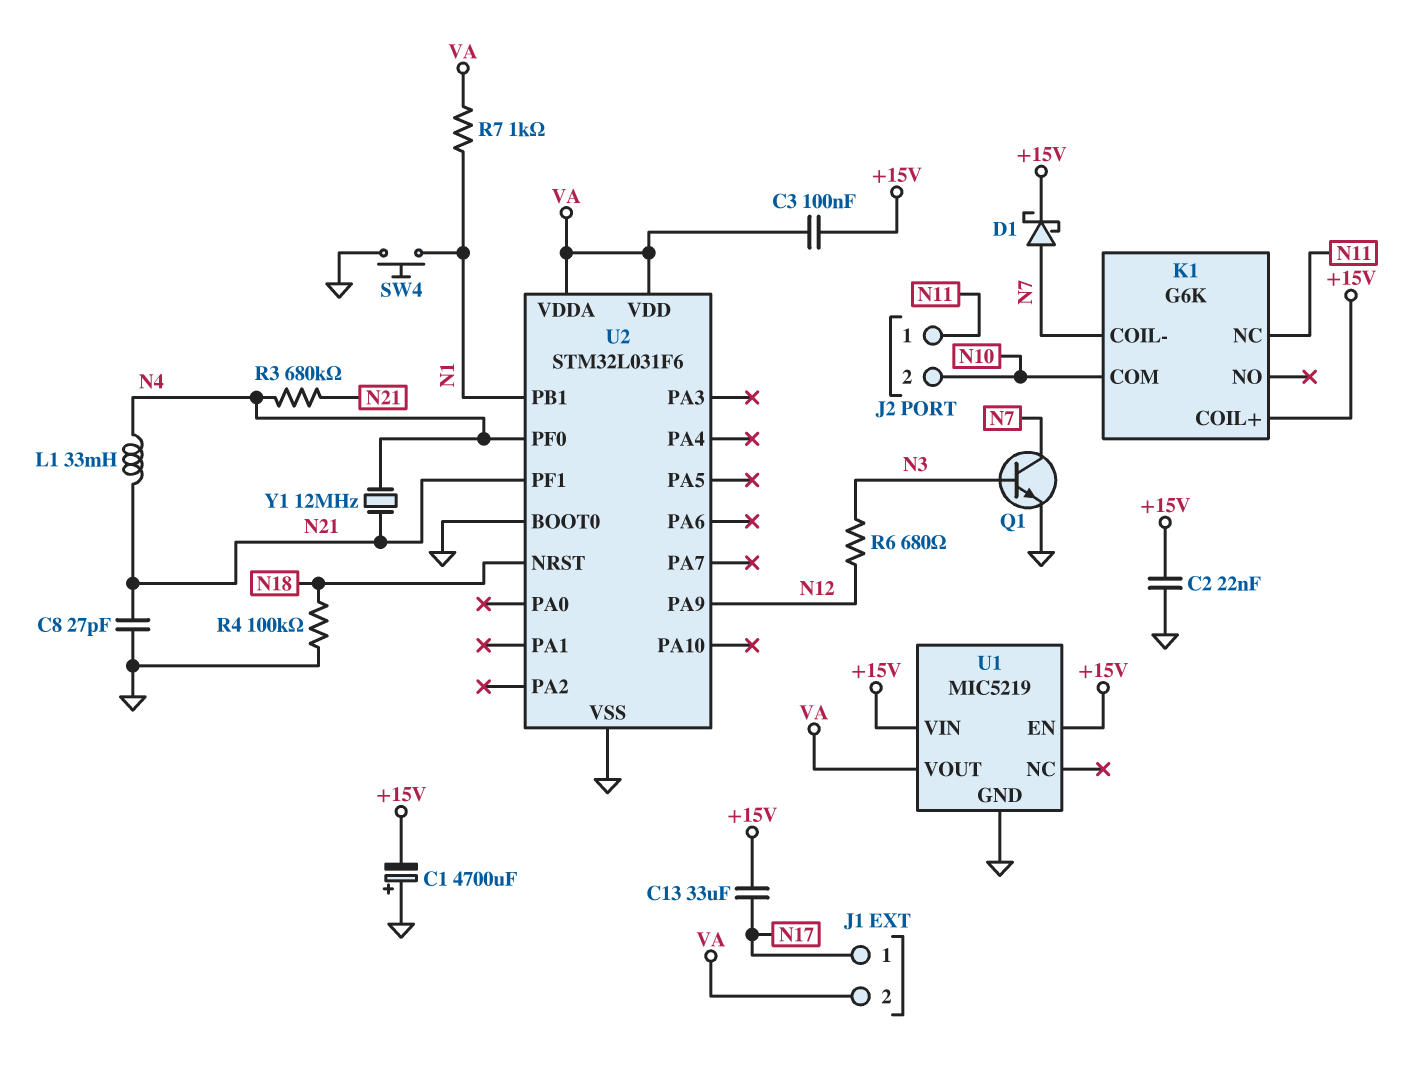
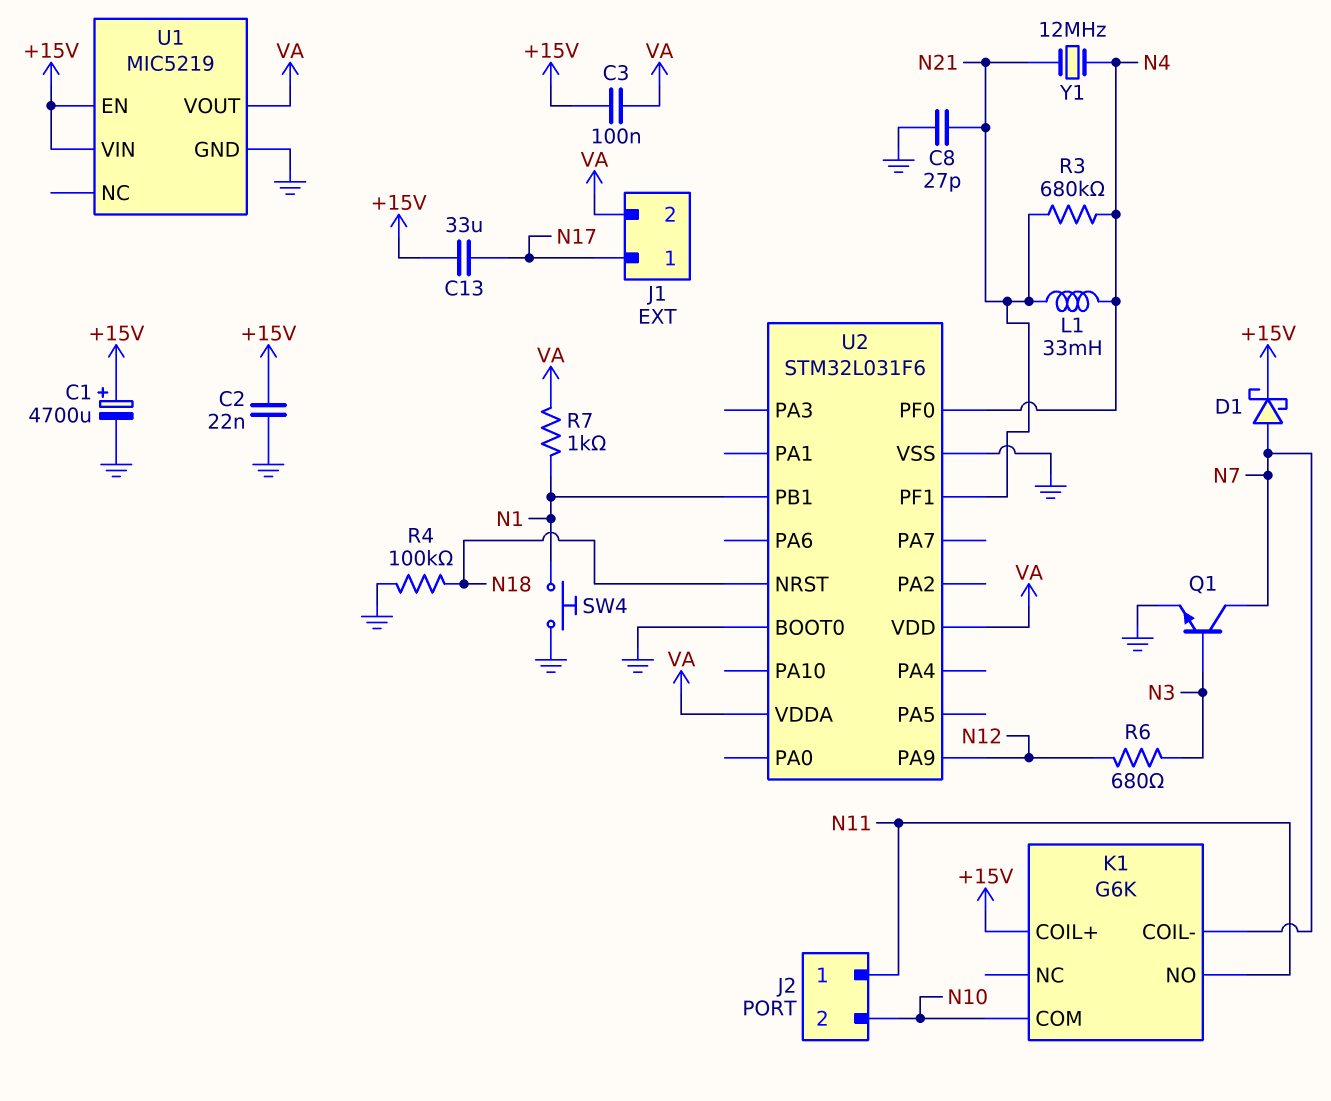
C1: 4700uF (plus GND, minus +15V) -> 4700uF (plus +15V, minus GND)
K1 pin NC: N11 -> none
K1 pin NO: none -> N11

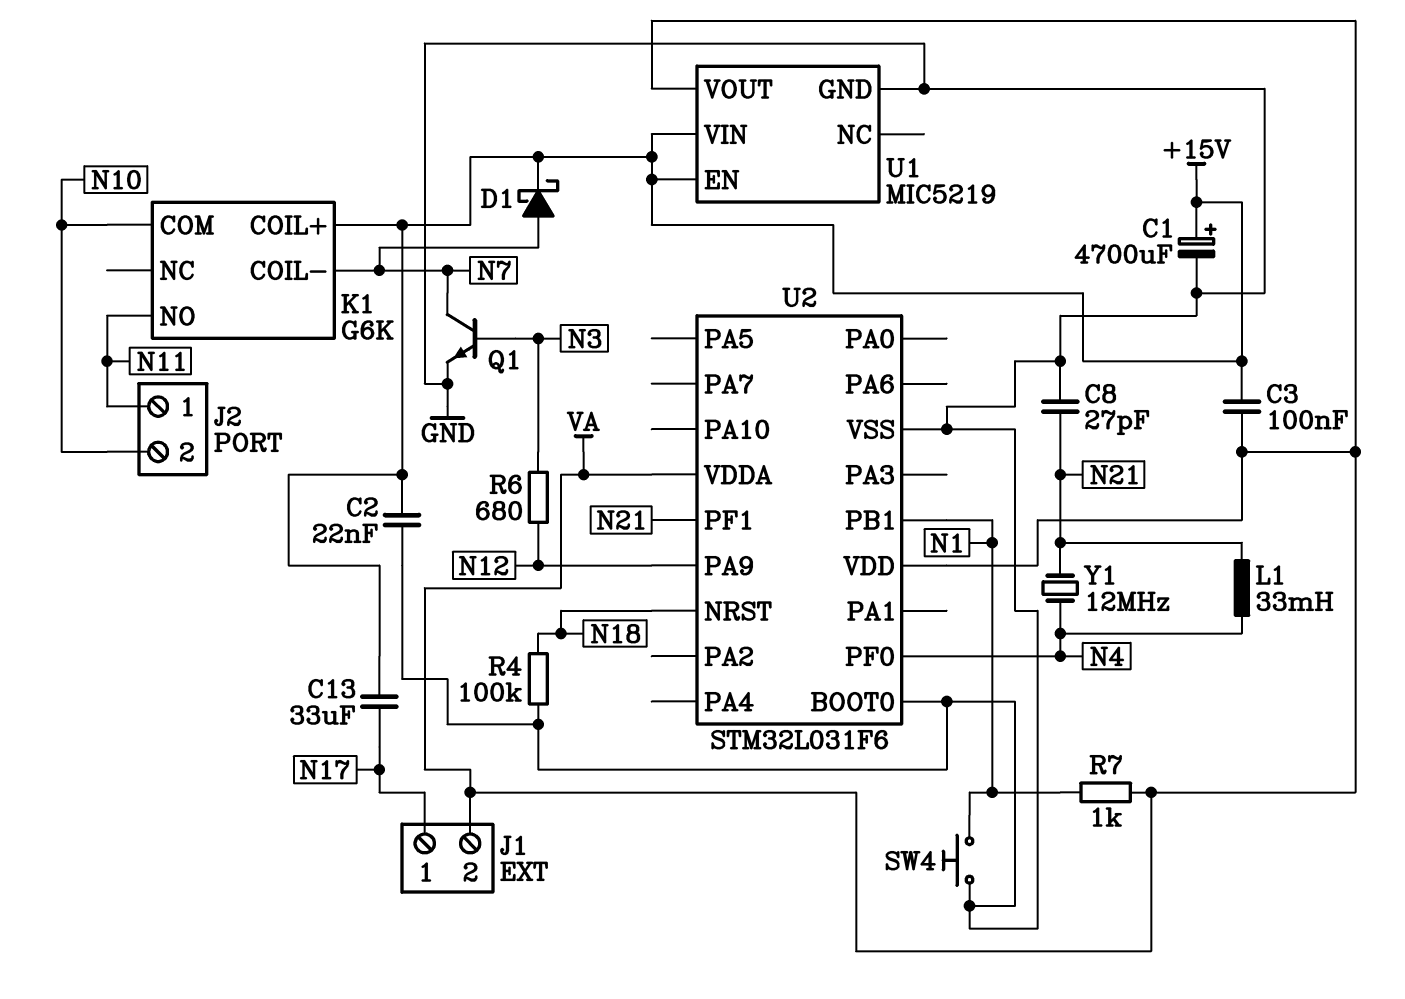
R3: 680k (N4, N21) -> none

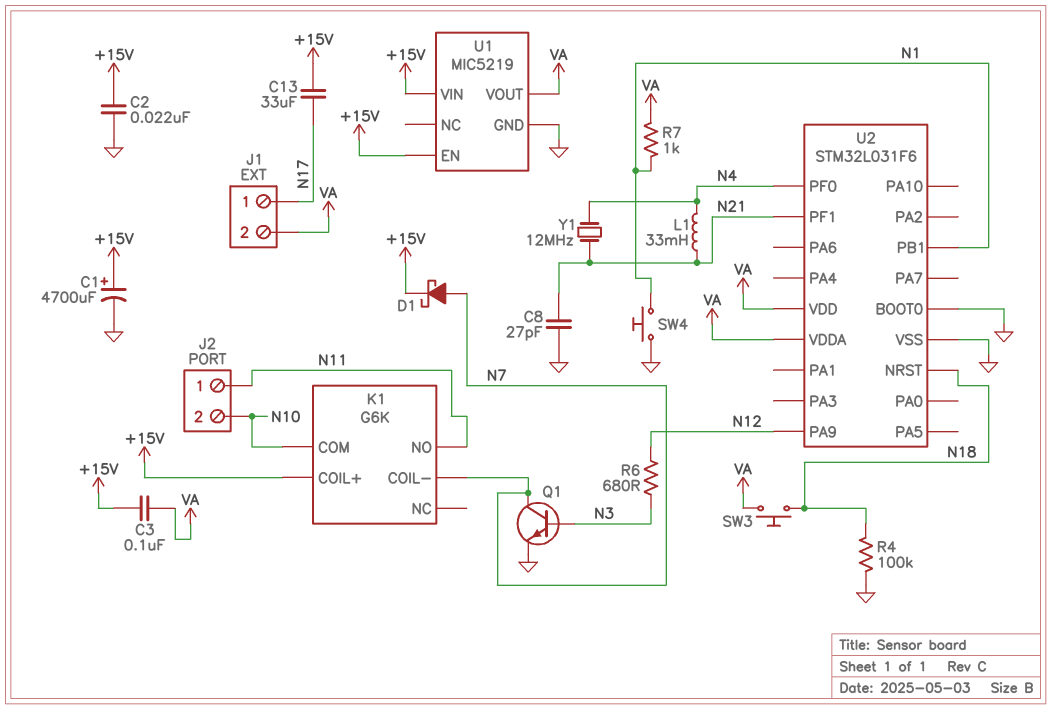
SW3: none -> button (N18, VA)

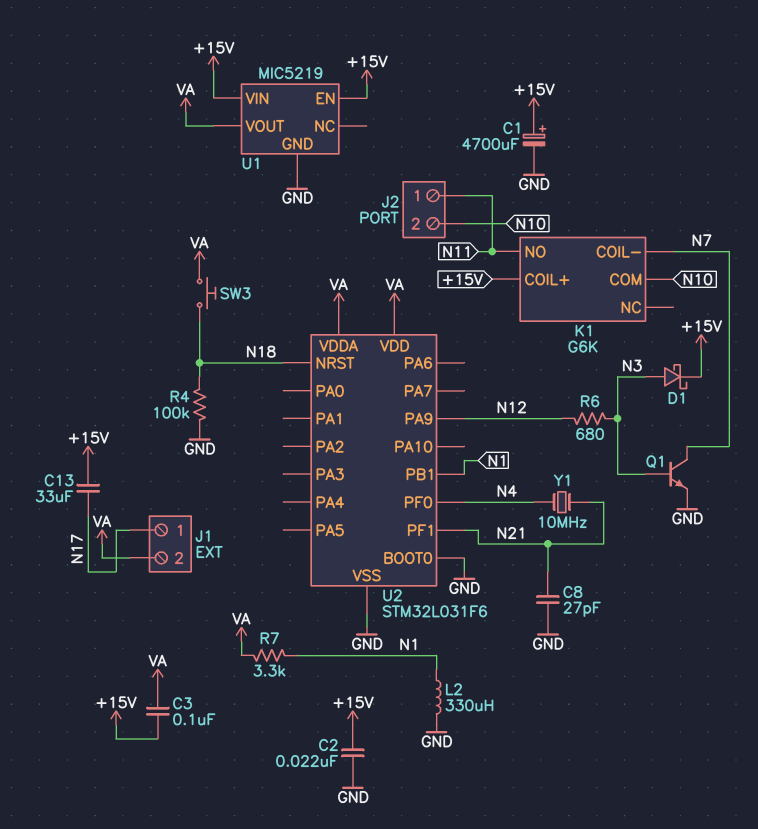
D1: schottky (A N7, K +15V) -> schottky (A N3, K +15V)
L1: 33mH (N4, N21) -> none
L2: none -> 330uH (GND, N1)
R7: 1k (N1, VA) -> 3.3k (N1, VA)
SW4: button (GND, N1) -> none
Y1: 12MHz (N4, N21) -> 10MHz (N4, N21)

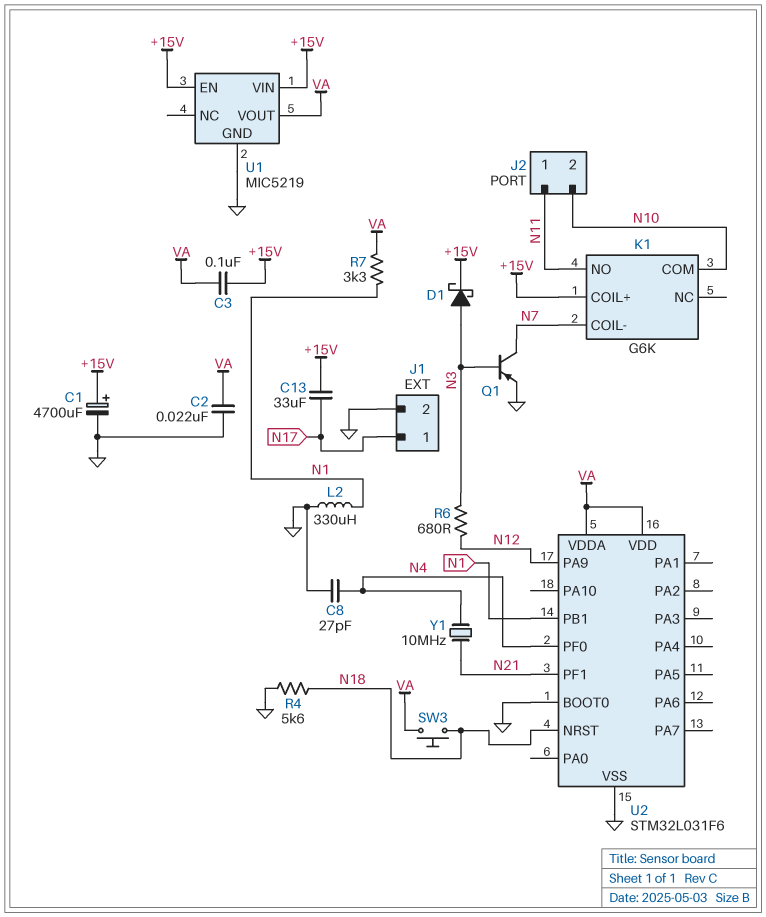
C2: 22nF (+15V, GND) -> 22nF (GND, VA)
C8: 27pF (GND, N21) -> 27pF (GND, N4)
J1 pin 2: VA -> GND
Q1: NPN (B N3, C N7, E GND) -> PNP (B N3, C N7, E GND)
R4: 100k (GND, N18) -> 5.6k (GND, N18)

